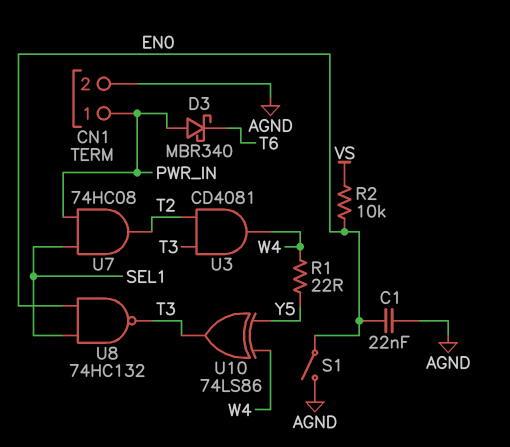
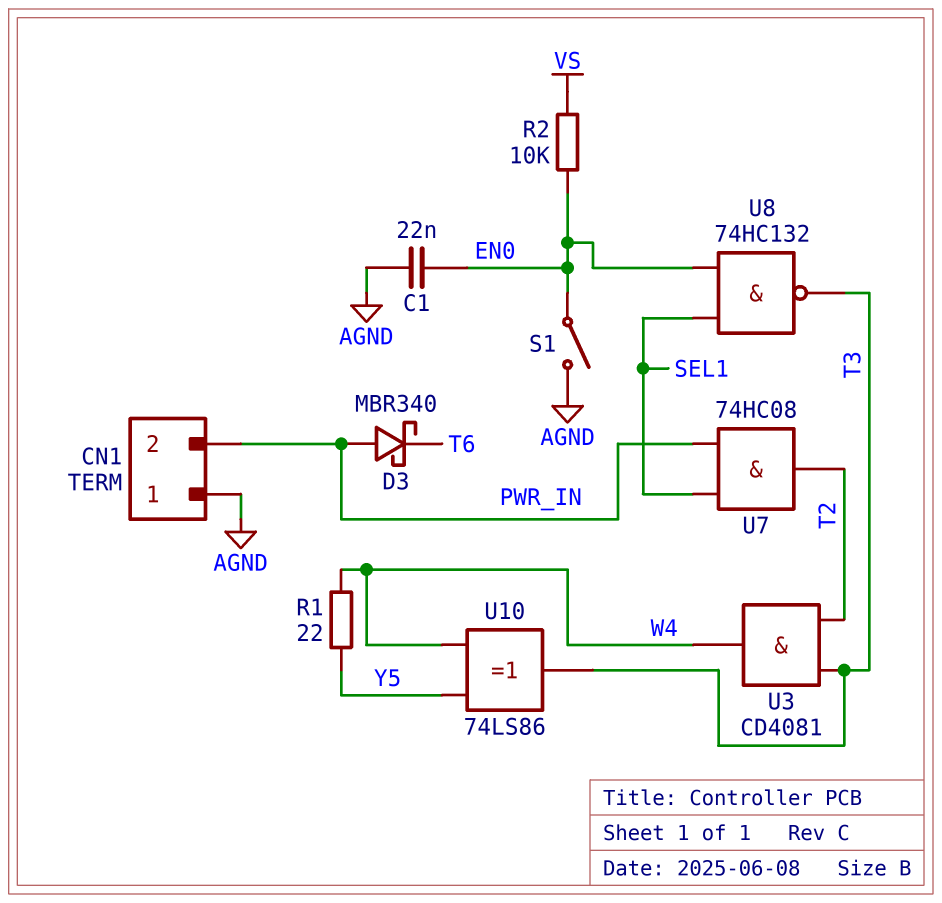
CN1 pin 1: PWR_IN -> AGND
CN1 pin 2: AGND -> PWR_IN

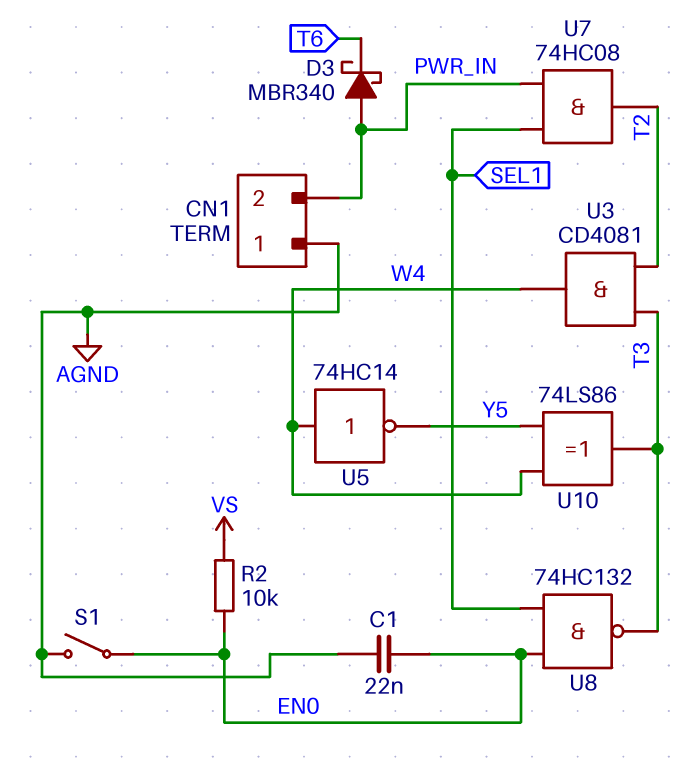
R1: 22 (W4, Y5) -> none
U5: none -> NOT 74HC14 (in W4, out Y5)

